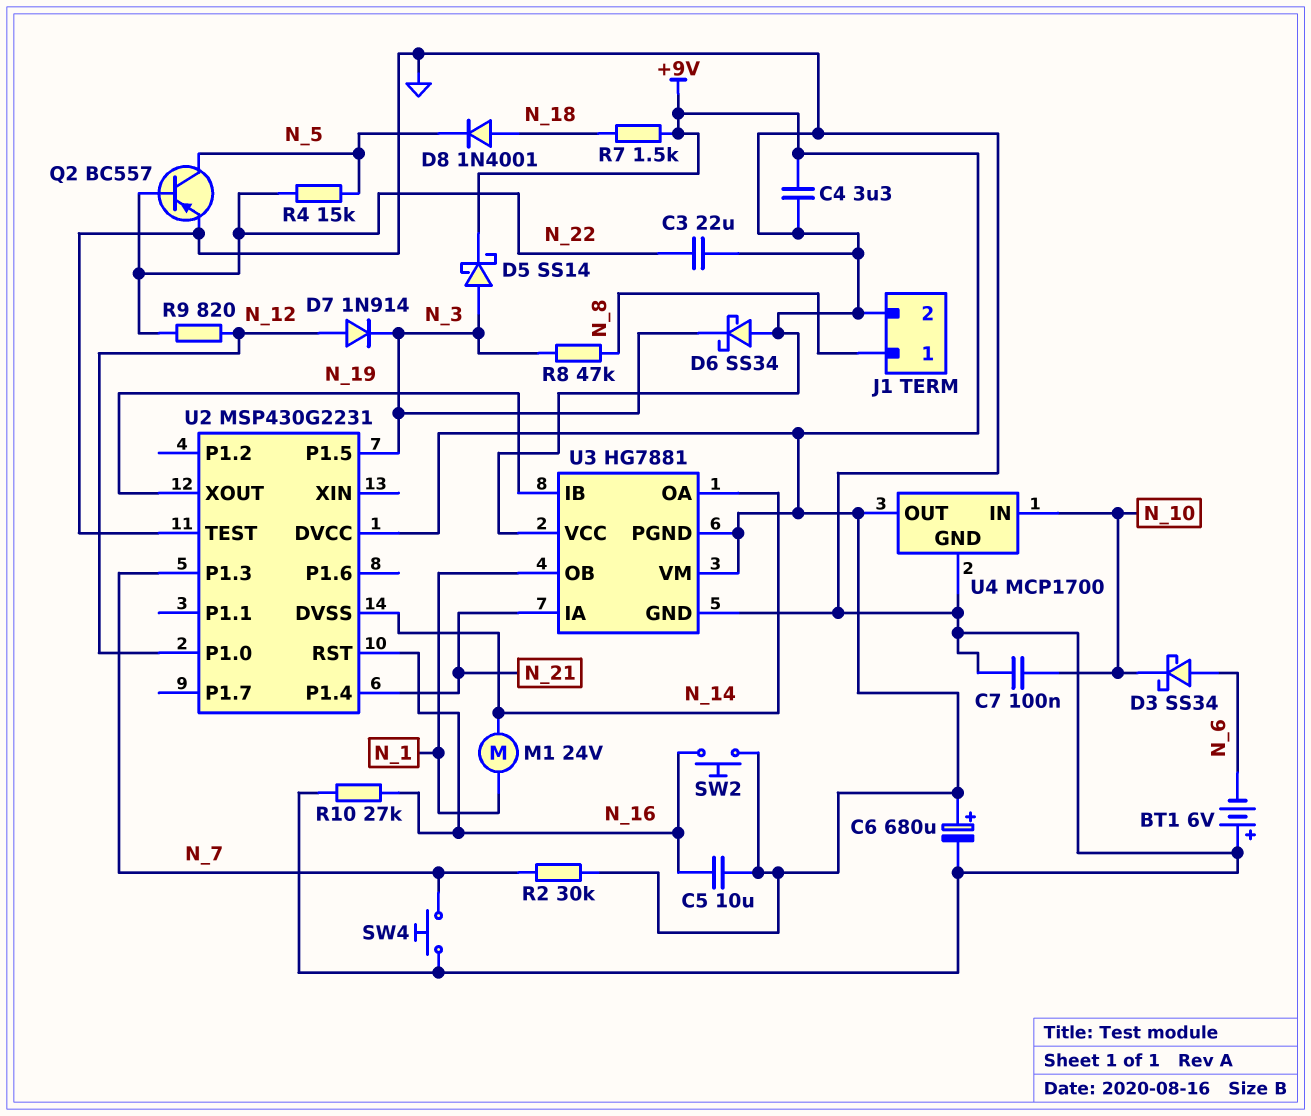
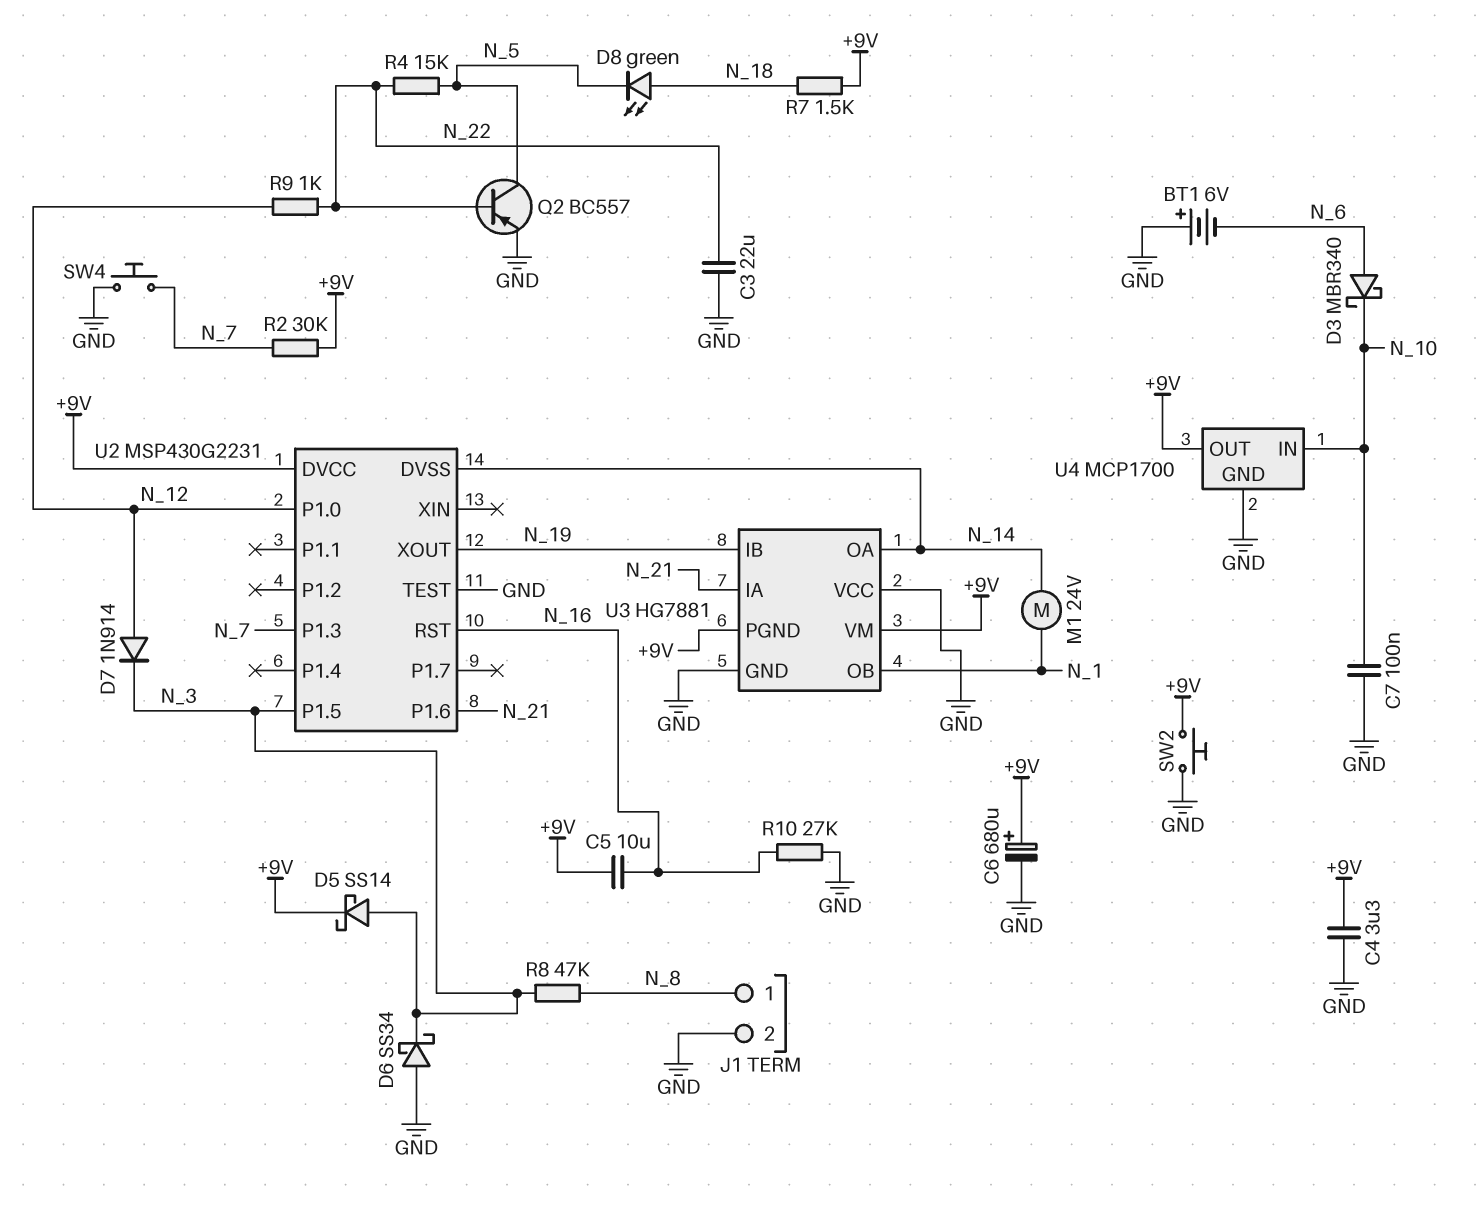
D3: schottky SS34 (A N_6, K N_10) -> schottky MBR340 (A N_6, K N_10)
D8: diode 1N4001 (A N_18, K N_5) -> LED green (A N_18, K N_5)
R9: 820 (N_12, N_22) -> 1k (N_12, N_22)
SW2: button (+9V, N_16) -> button (+9V, GND)
U2 pin P1.4: N_21 -> none
U2 pin P1.6: none -> N_21

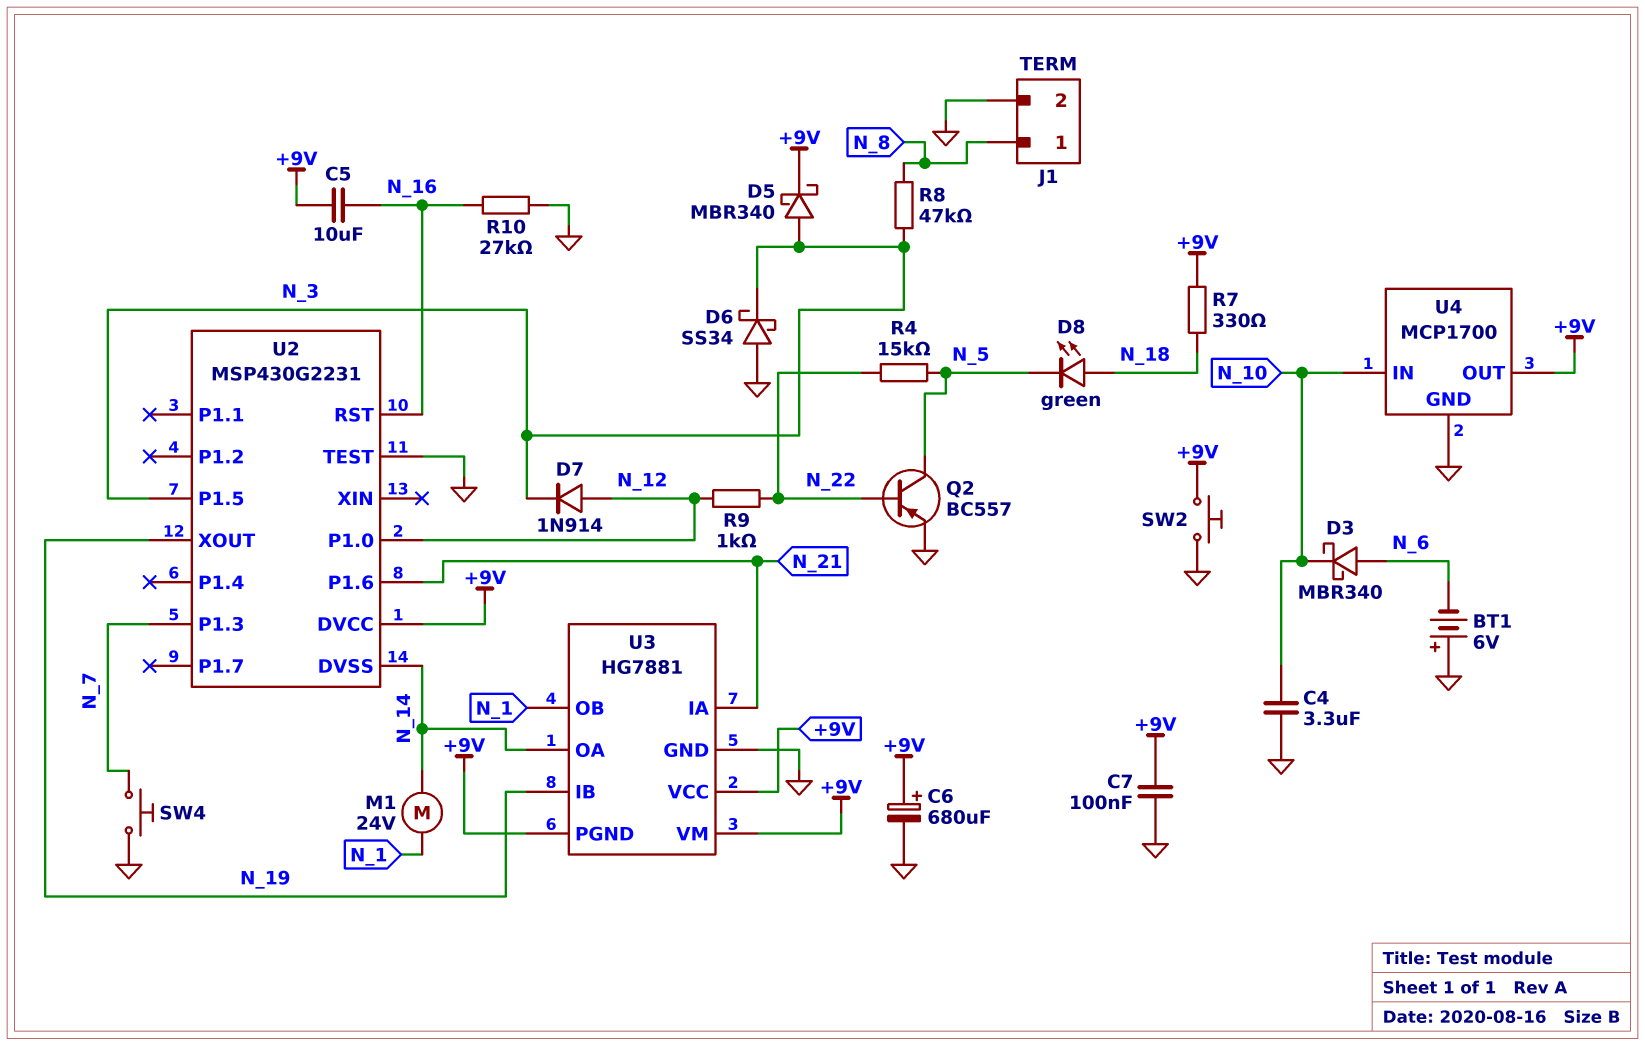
C3: 22uF (GND, N_22) -> none
C4: 3.3uF (+9V, GND) -> 3.3uF (GND, N_10)
C7: 100nF (GND, N_10) -> 100nF (+9V, GND)
D5: schottky SS14 (A N_3, K +9V) -> schottky MBR340 (A N_3, K +9V)
R2: 30k (+9V, N_7) -> none
R7: 1.5k (+9V, N_18) -> 330 (+9V, N_18)
U3 pin VCC: GND -> +9V

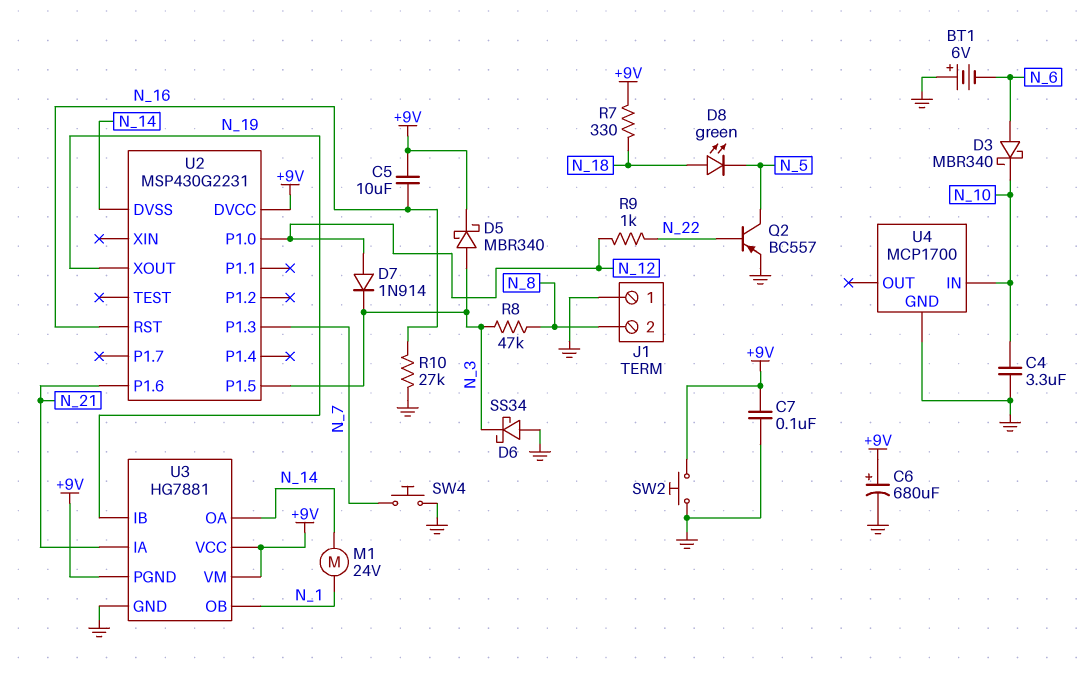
J1 pin 1: N_8 -> GND
J1 pin 2: GND -> N_8
R4: 15k (N_5, N_22) -> none
U2 pin TEST: GND -> none
U4 pin OUT: +9V -> none

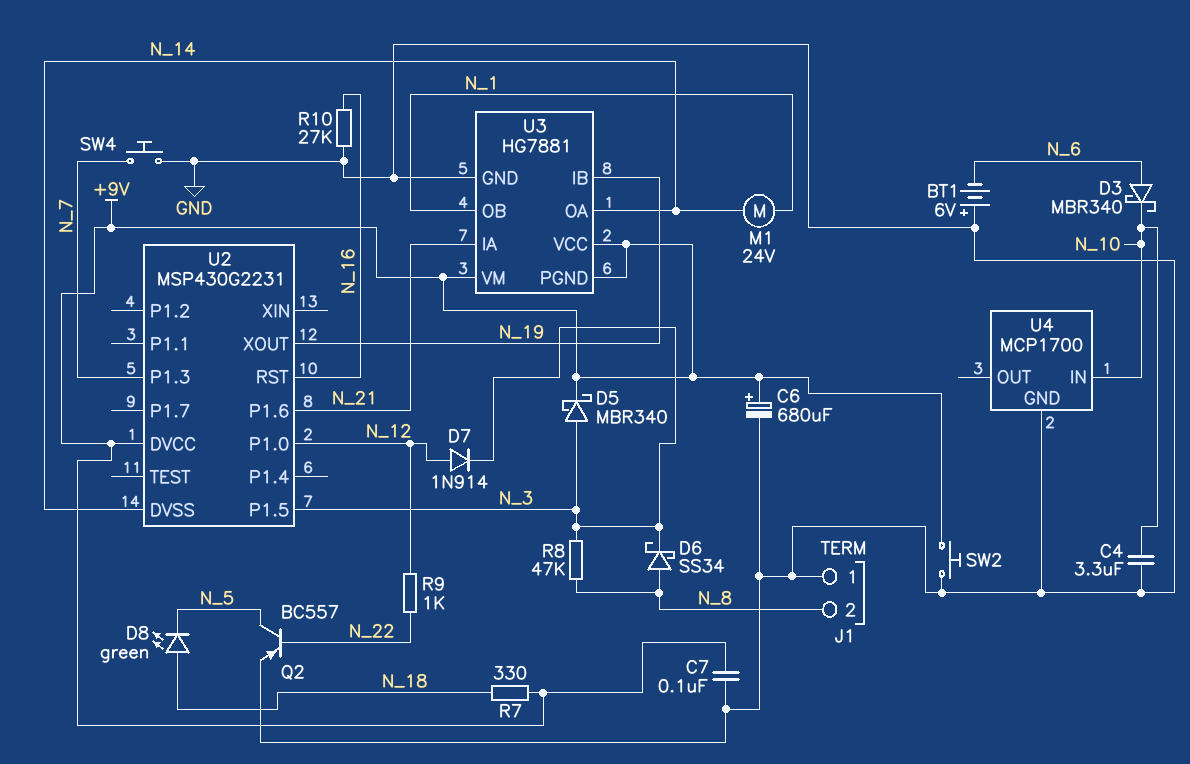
C5: 10uF (+9V, N_16) -> none
D6: schottky SS34 (A GND, K N_3) -> schottky SS34 (A N_8, K N_3)

